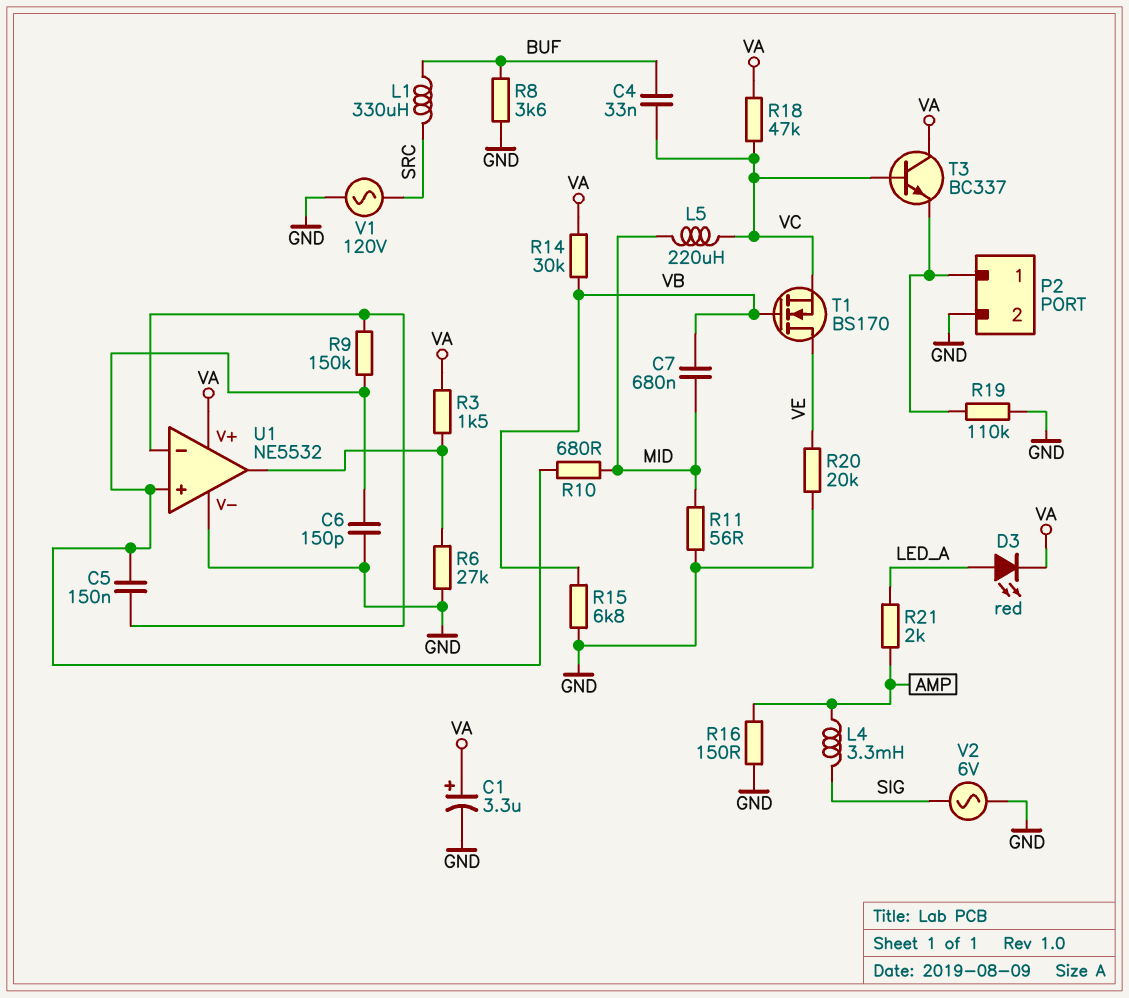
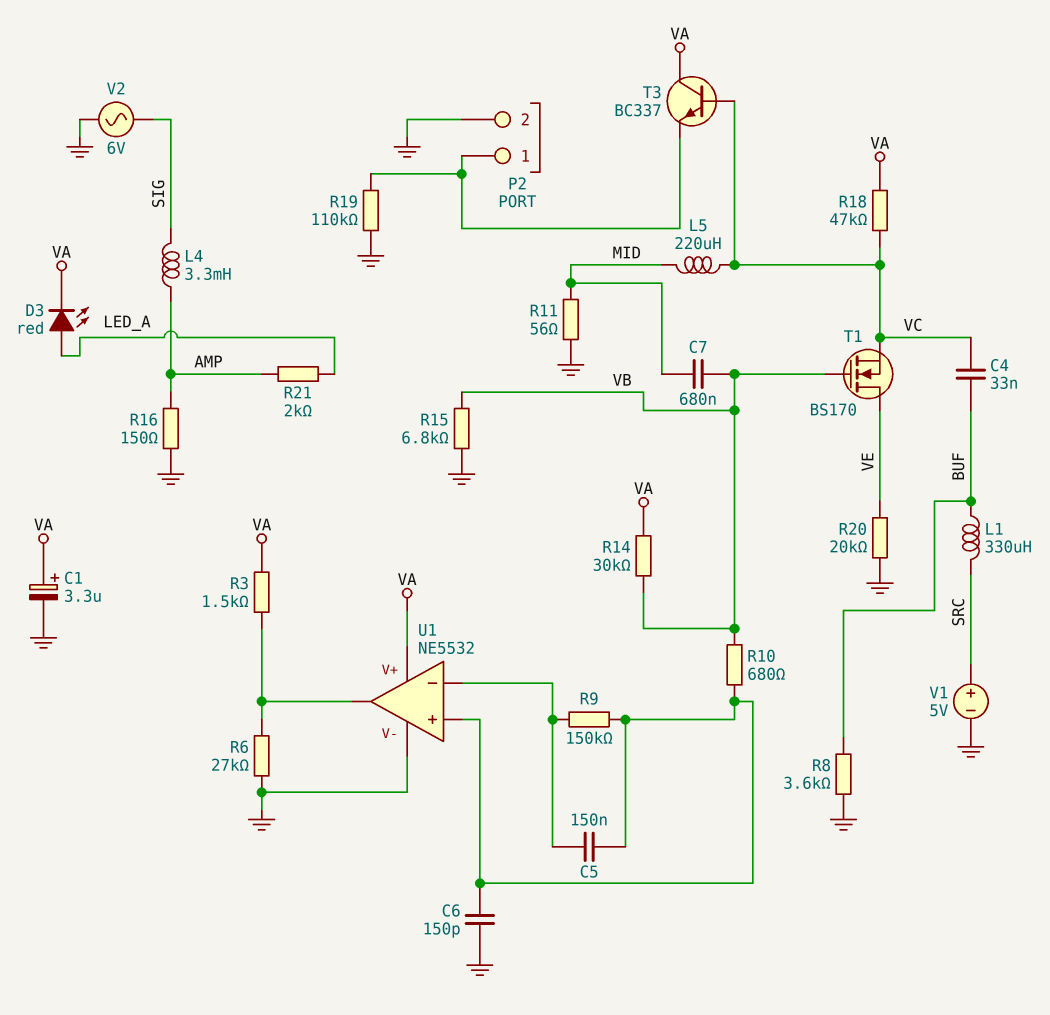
R10: 680 (MID, U1/in+) -> 680 (U1/in+, VB)
V1: AC 120V (GND, SRC) -> 5V (plus SRC, minus GND)

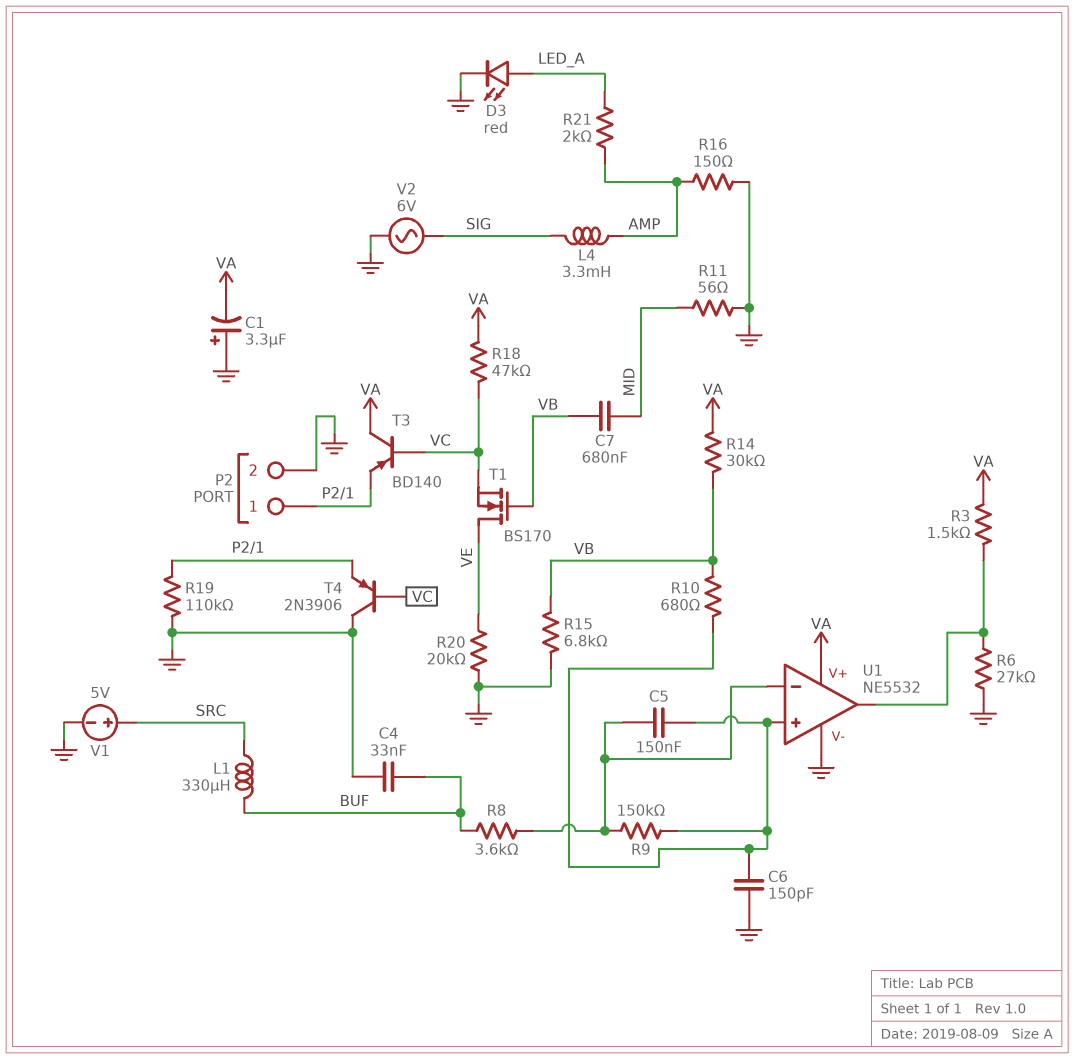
C1: 3.3uF (plus VA, minus GND) -> 3.3uF (plus GND, minus VA)
C4: 33nF (BUF, VC) -> 33nF (BUF, GND)
D3: LED red (A LED_A, K VA) -> LED red (A LED_A, K GND)
L5: 220uH (MID, VC) -> none
R8: 3.6k (BUF, GND) -> 3.6k (BUF, U1/in-)
T3: NPN BC337 (B VC, C VA, E P2/1) -> PNP BD140 (B VC, C VA, E P2/1)
T4: none -> PNP 2N3906 (B VC, C GND, E P2/1)

